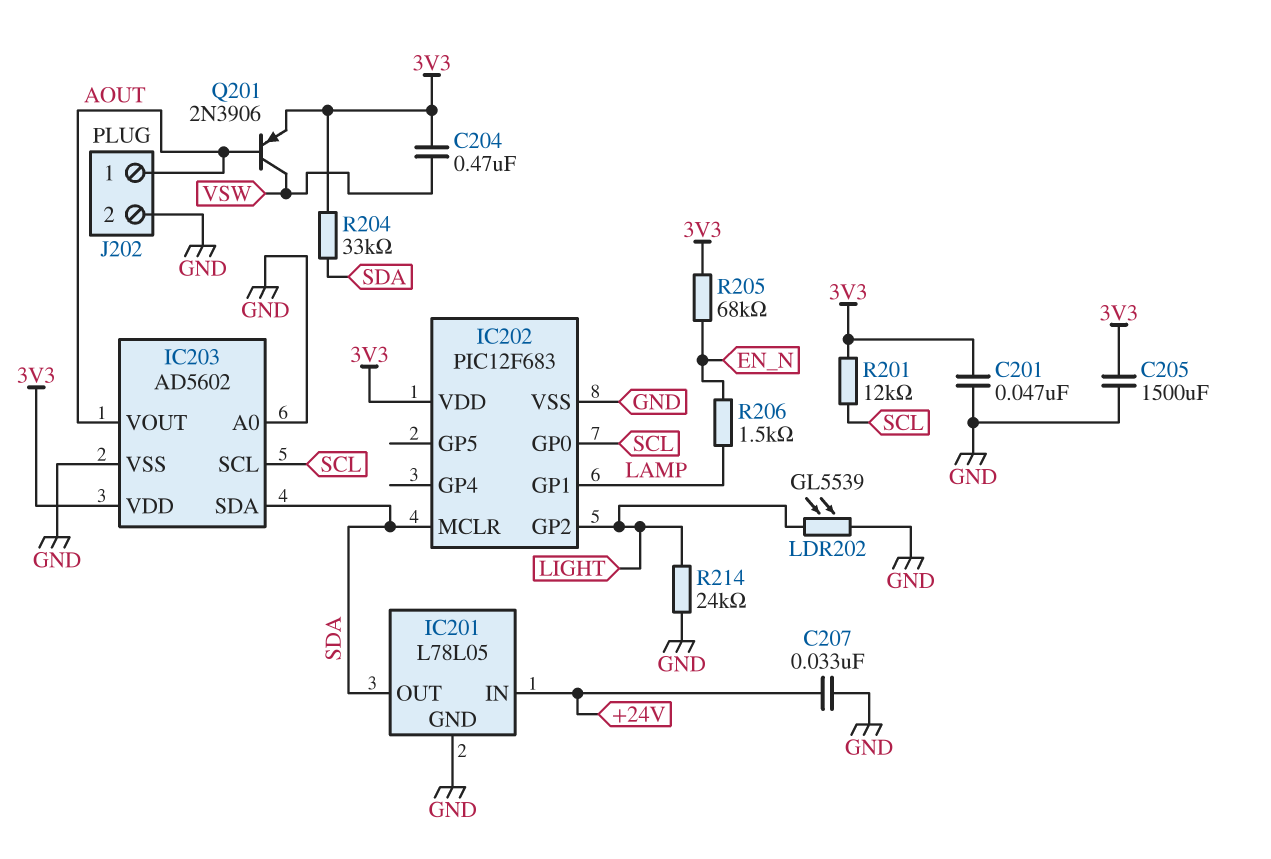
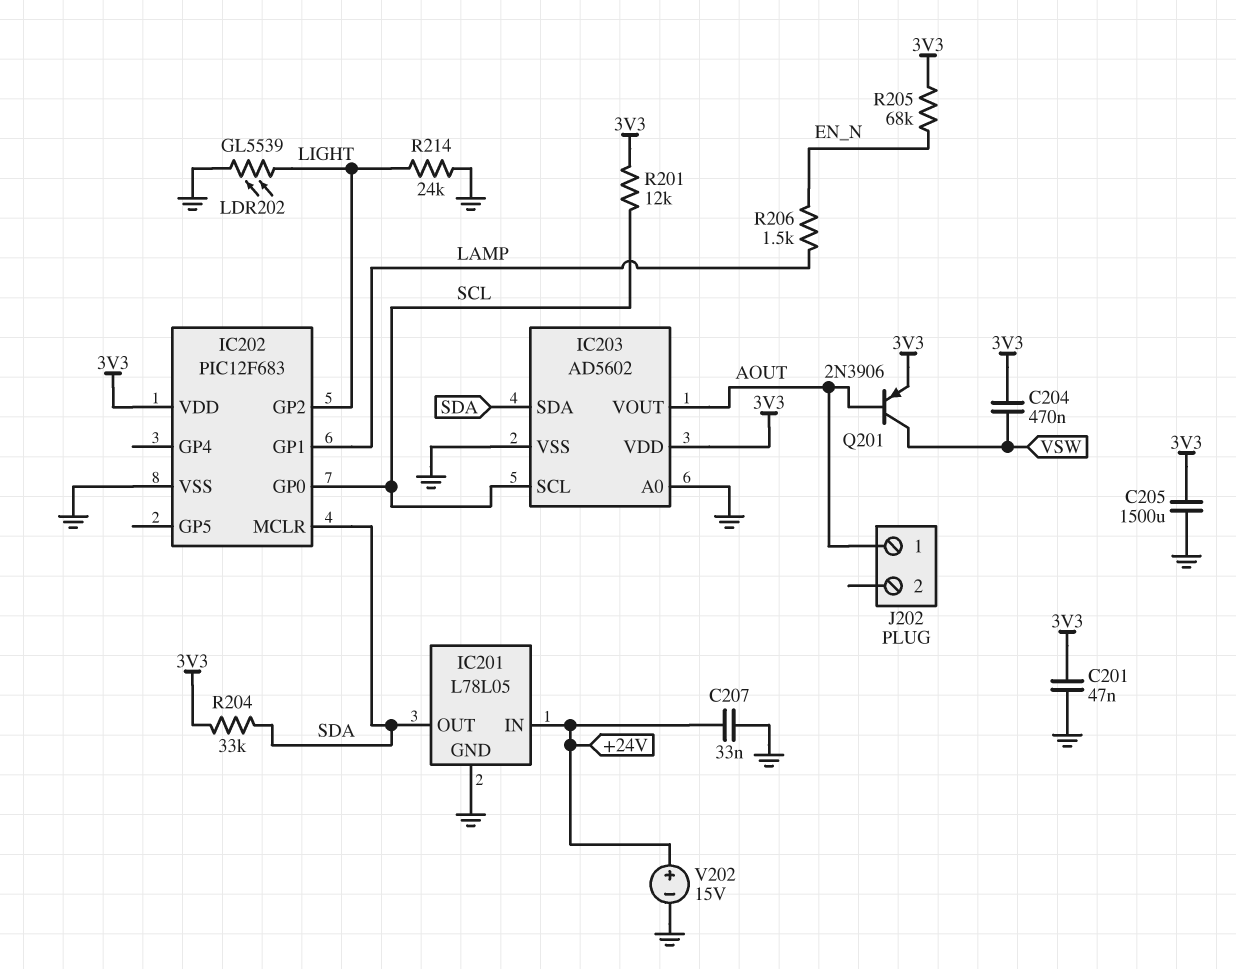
J202 pin 2: GND -> none
V202: none -> 15V (plus +24V, minus GND)

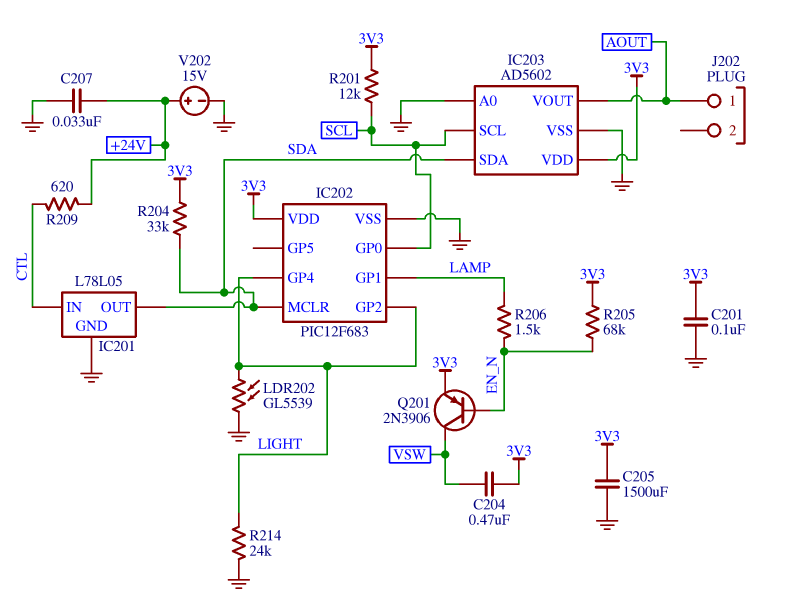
C201: 47nF (3V3, GND) -> 100nF (3V3, GND)
IC201 pin IN: +24V -> CTL
IC202 pin GP4: none -> LIGHT
Q201: PNP 2N3906 (B AOUT, C VSW, E 3V3) -> PNP 2N3906 (B EN_N, C VSW, E 3V3)
R209: none -> 620 (+24V, CTL)

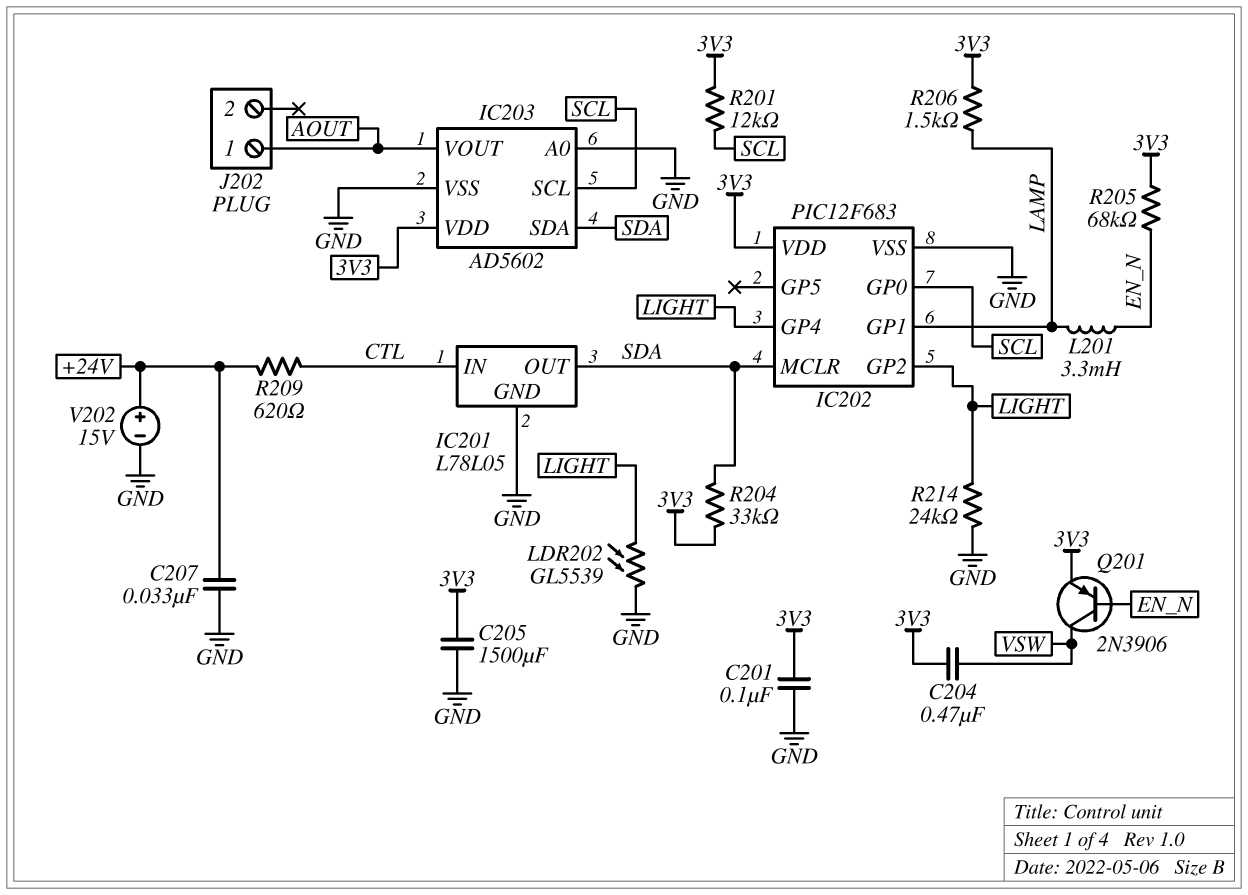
L201: none -> 3.3mH (EN_N, LAMP)
R206: 1.5k (EN_N, LAMP) -> 1.5k (3V3, LAMP)

